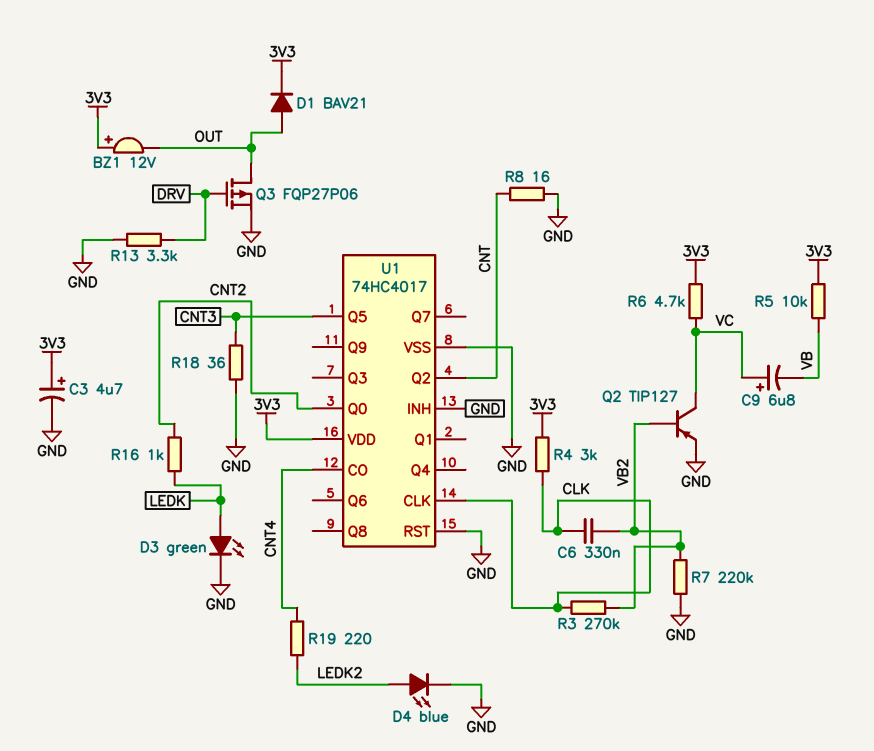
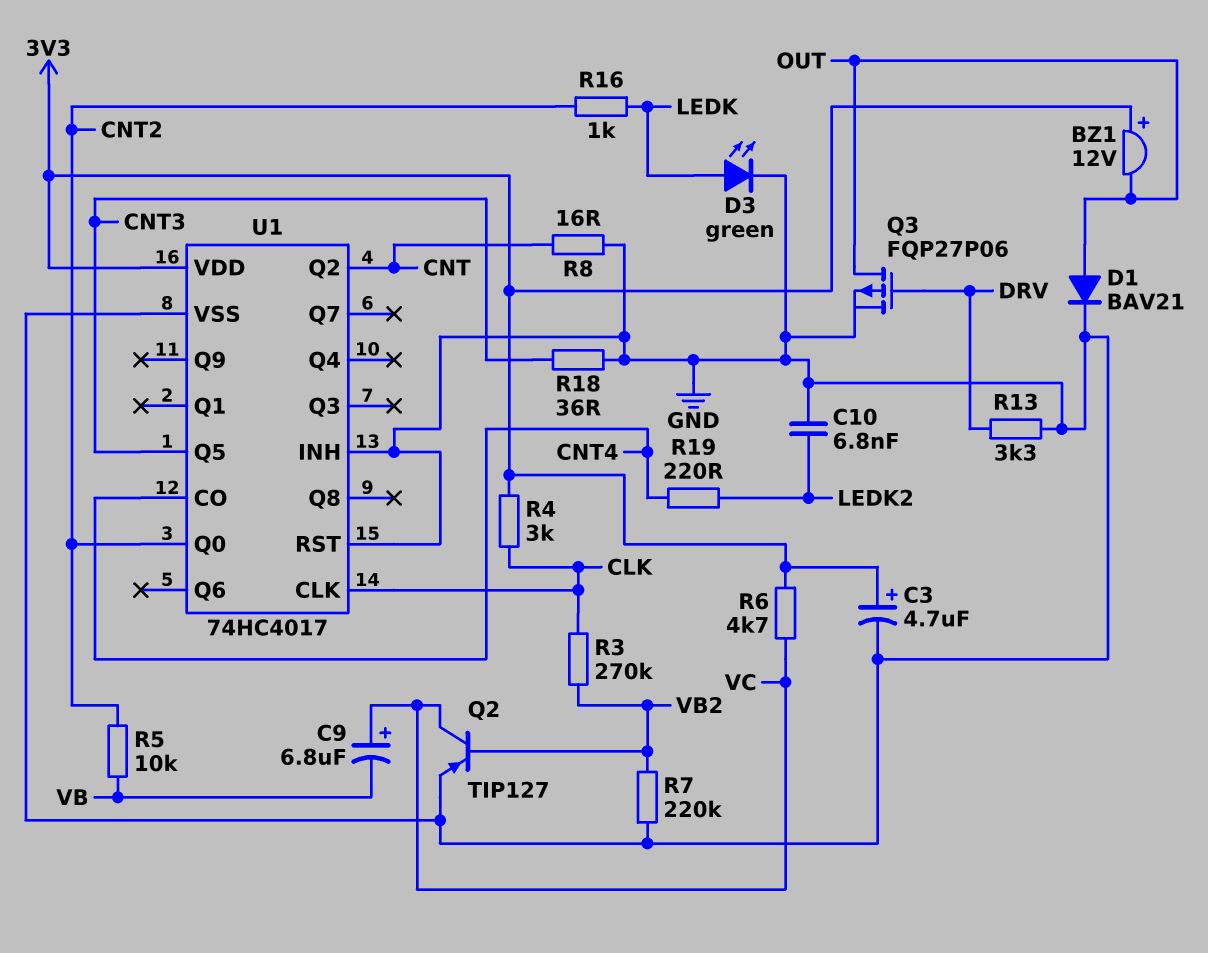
C6: 330nF (CLK, VB2) -> none
C10: none -> 6.8nF (GND, LEDK2)
D1: diode BAV21 (A OUT, K 3V3) -> diode BAV21 (A OUT, K GND)
D4: LED blue (A LEDK2, K GND) -> none
R5: 10k (3V3, VB) -> 10k (CNT2, VB)

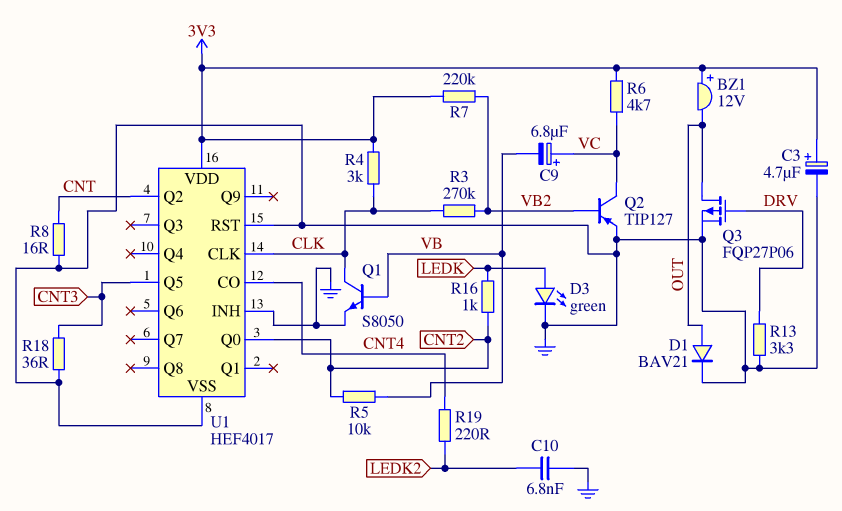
Q1: none -> NPN S8050 (B VB, C CLK, E GND)
R7: 220k (GND, VB2) -> 220k (3V3, VB2)
U1: 74HC4017 -> HEF4017

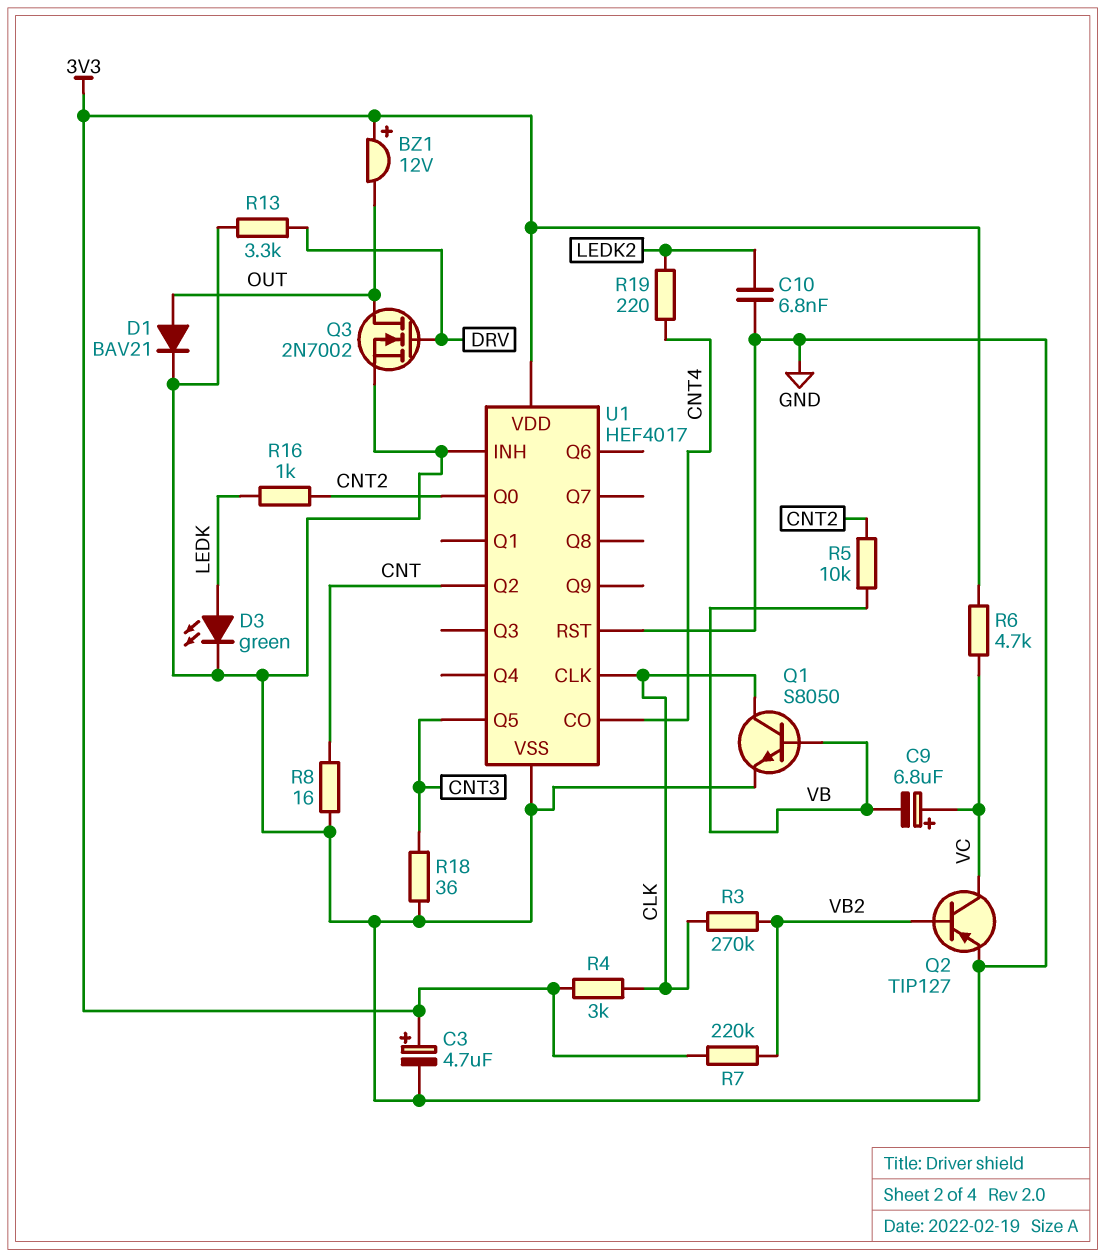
Q3: PMOS FQP27P06 (G DRV, D OUT, S GND) -> NMOS 2N7002 (G DRV, D OUT, S GND)

